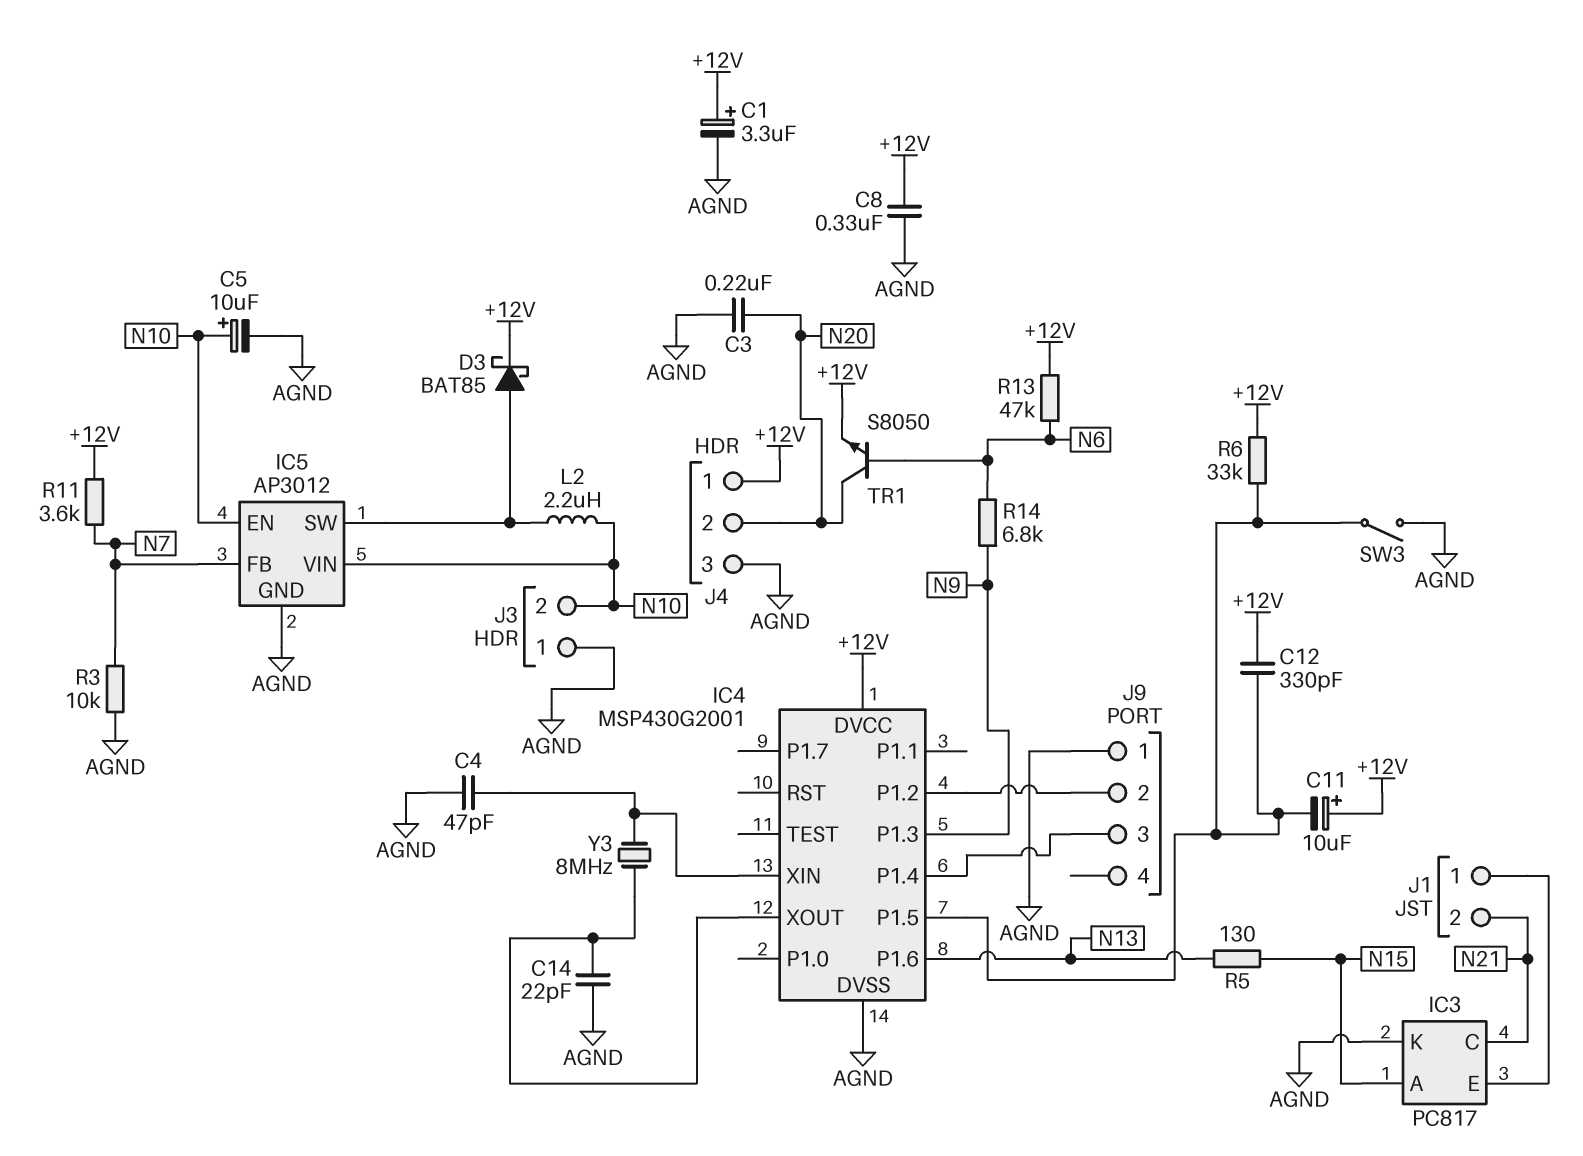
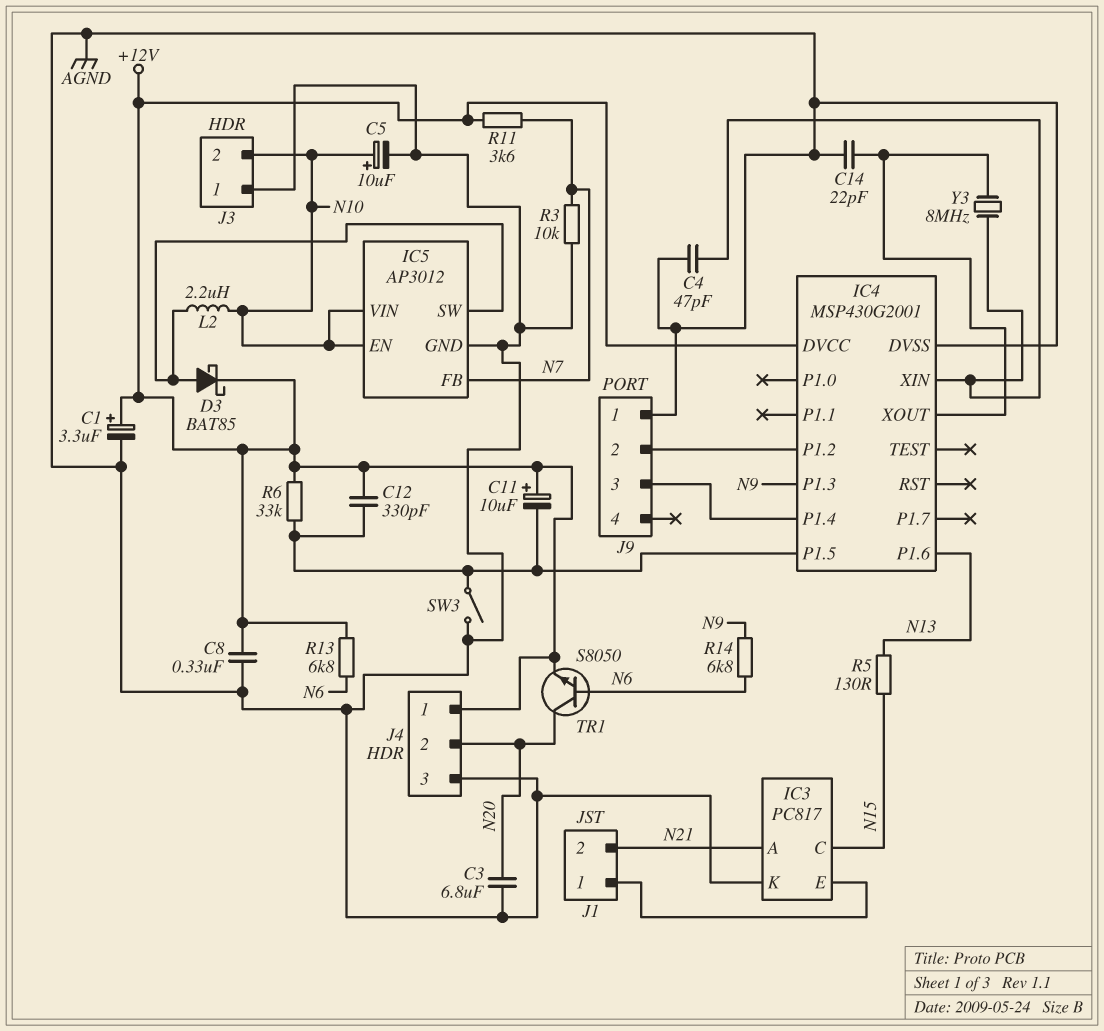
C3: 220nF (AGND, N20) -> 6.8uF (AGND, N20)
IC3 pin A: N15 -> N21
IC3 pin C: N21 -> N15
R13: 47k (+12V, N6) -> 6.8k (+12V, N6)

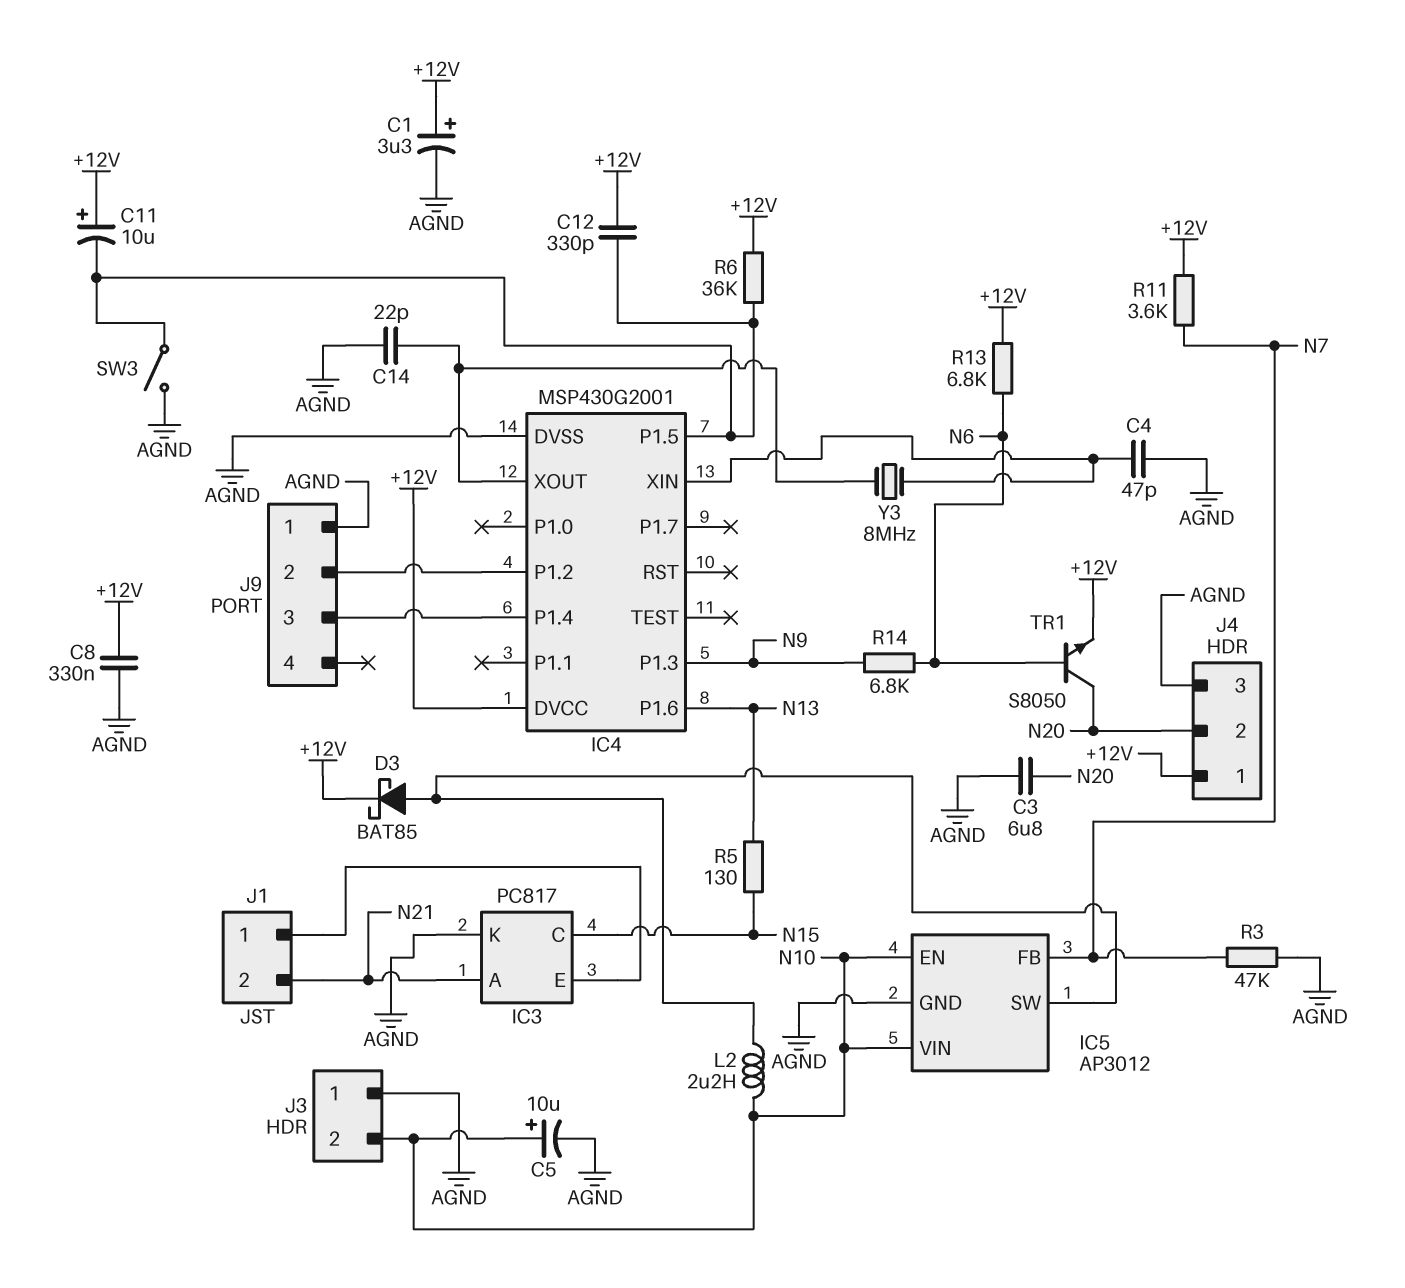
R3: 10k (AGND, N7) -> 47k (AGND, N7)
R6: 33k (+12V, IC4/P1.5) -> 36k (+12V, IC4/P1.5)

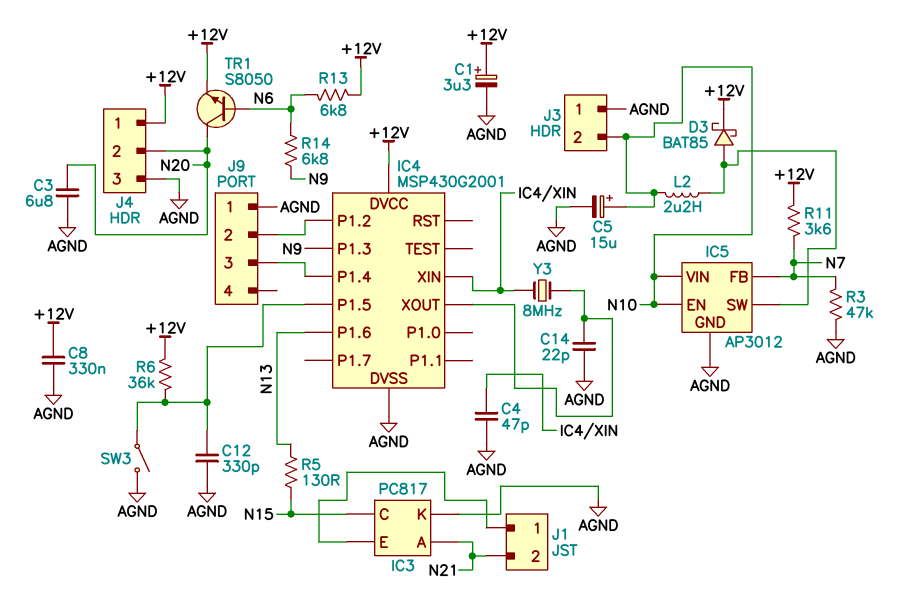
C5: 10uF (plus N10, minus AGND) -> 15uF (plus N10, minus AGND)
C11: 10uF (plus +12V, minus IC4/P1.5) -> none
C12: 330pF (+12V, IC4/P1.5) -> 330pF (AGND, IC4/P1.5)

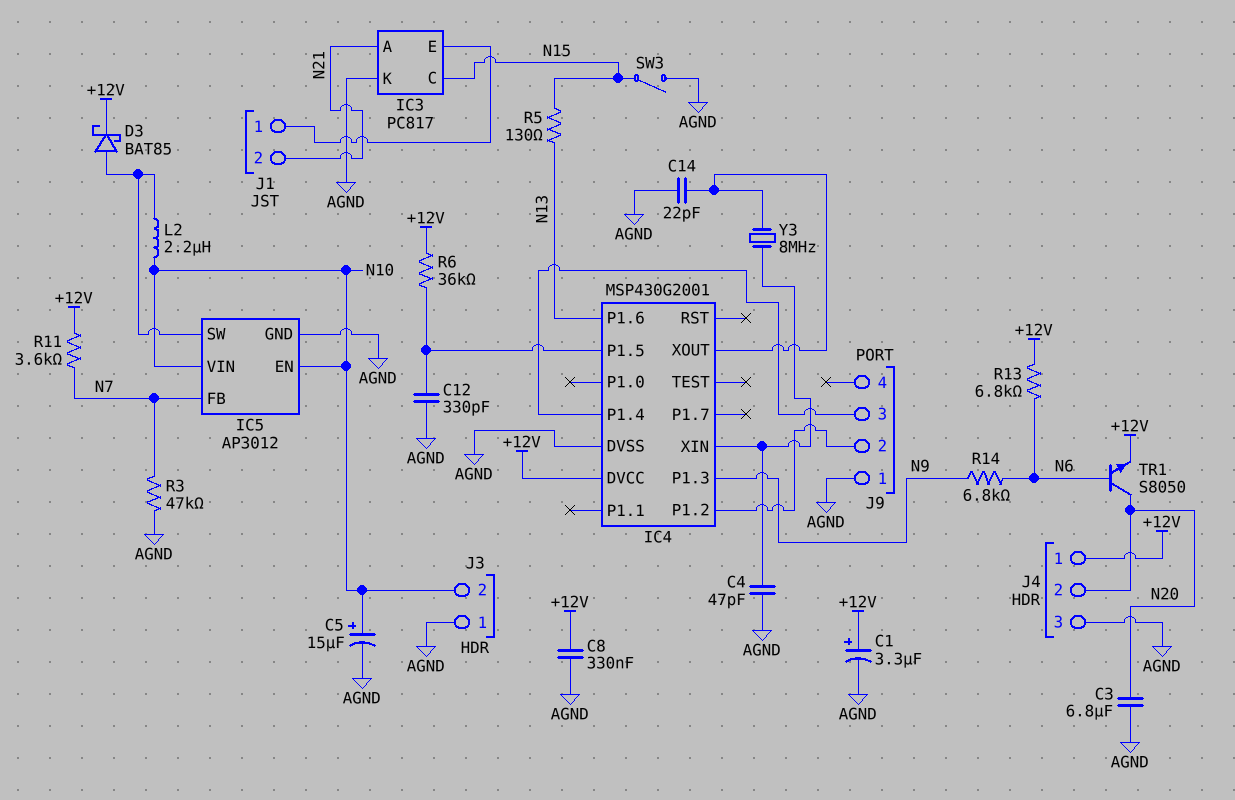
SW3: switch (AGND, IC4/P1.5) -> switch (AGND, N15)

